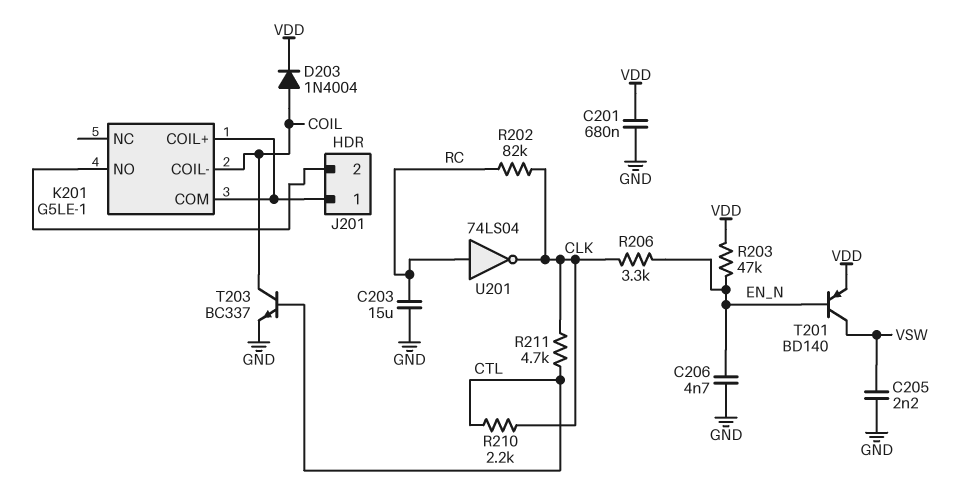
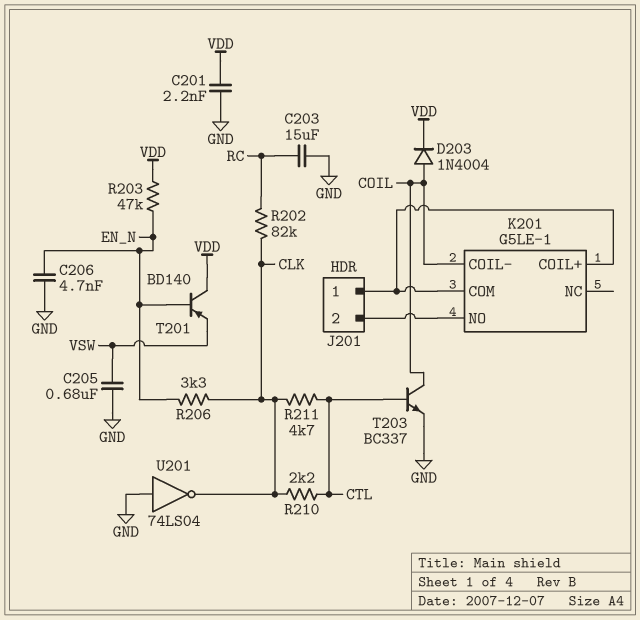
C201: 680nF (GND, VDD) -> 2.2nF (GND, VDD)
C205: 2.2nF (GND, VSW) -> 680nF (GND, VSW)
T201: PNP BD140 (B EN_N, C VSW, E VDD) -> PNP BD140 (B EN_N, C VDD, E VSW)
U201: NOT 74LS04 (in RC, out CLK) -> NOT 74LS04 (in GND, out CLK)

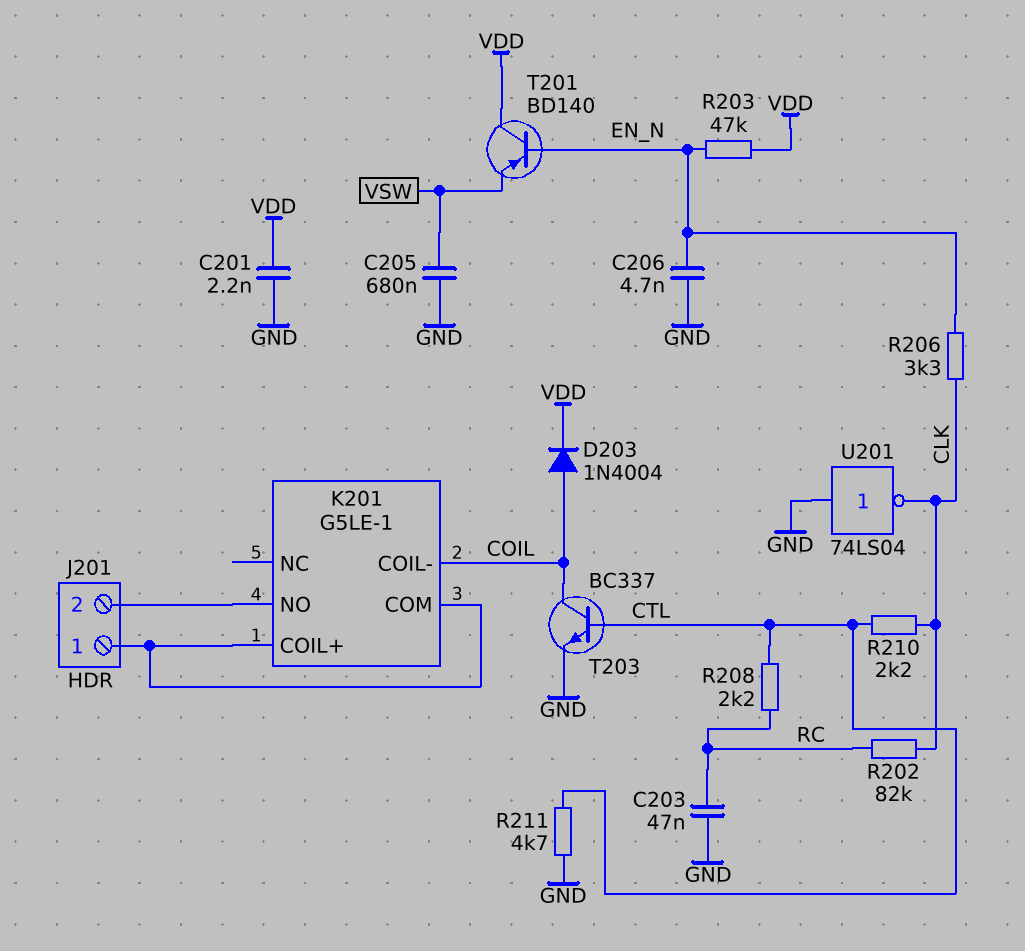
C203: 15uF (GND, RC) -> 47nF (GND, RC)
R208: none -> 2.2k (CTL, RC)
R211: 4.7k (CLK, CTL) -> 4.7k (CTL, GND)

